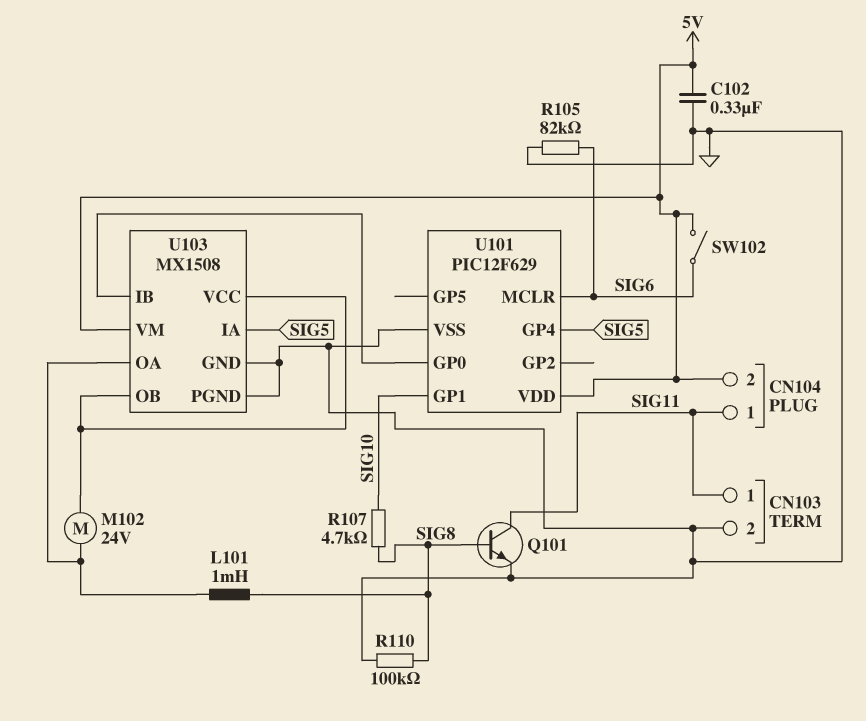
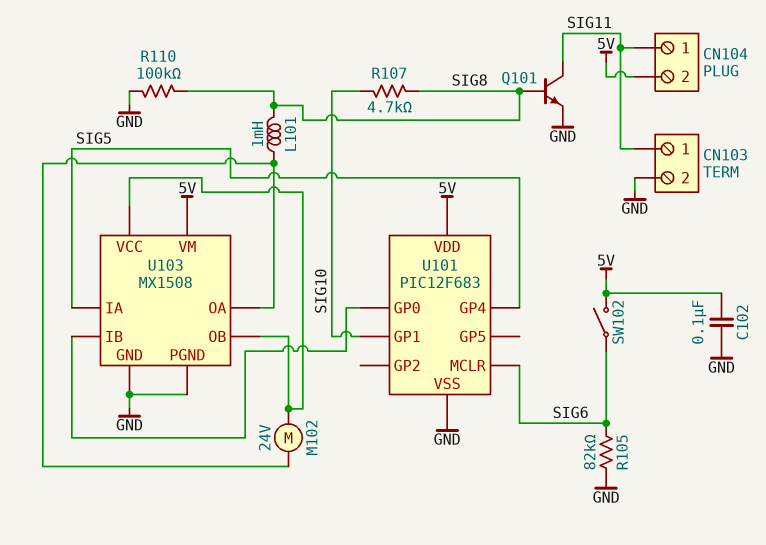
C102: 330nF (5V, GND) -> 100nF (5V, GND)
U101: PIC12F629 -> PIC12F683

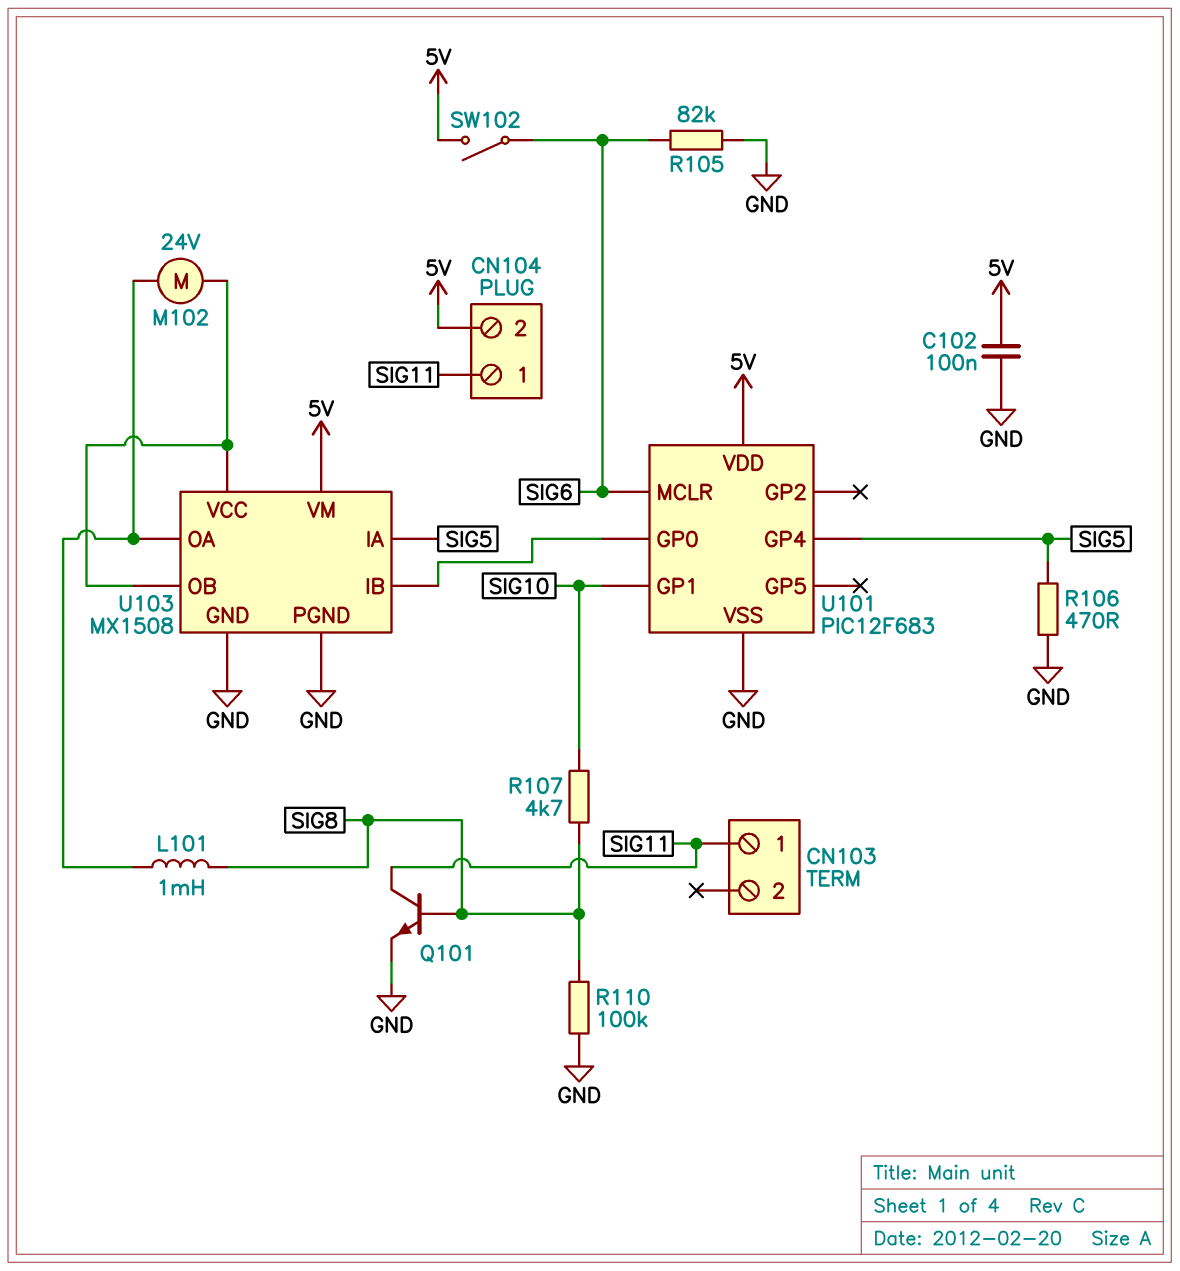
CN103 pin 2: GND -> none
R106: none -> 470 (GND, SIG5)

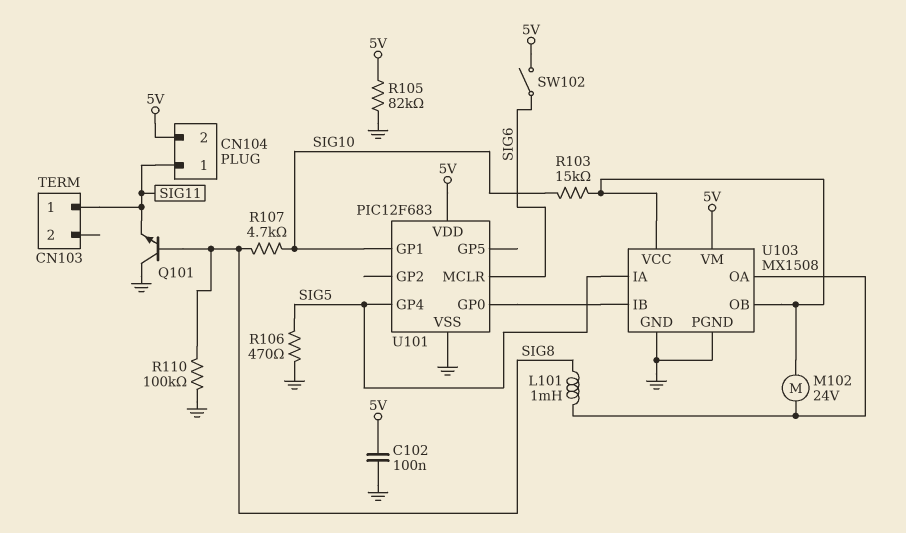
Q101: NPN (B SIG8, C SIG11, E GND) -> NPN (B SIG8, C GND, E SIG11)
R103: none -> 15k (SIG10, U103/OB)
R105: 82k (GND, SIG6) -> 82k (5V, GND)

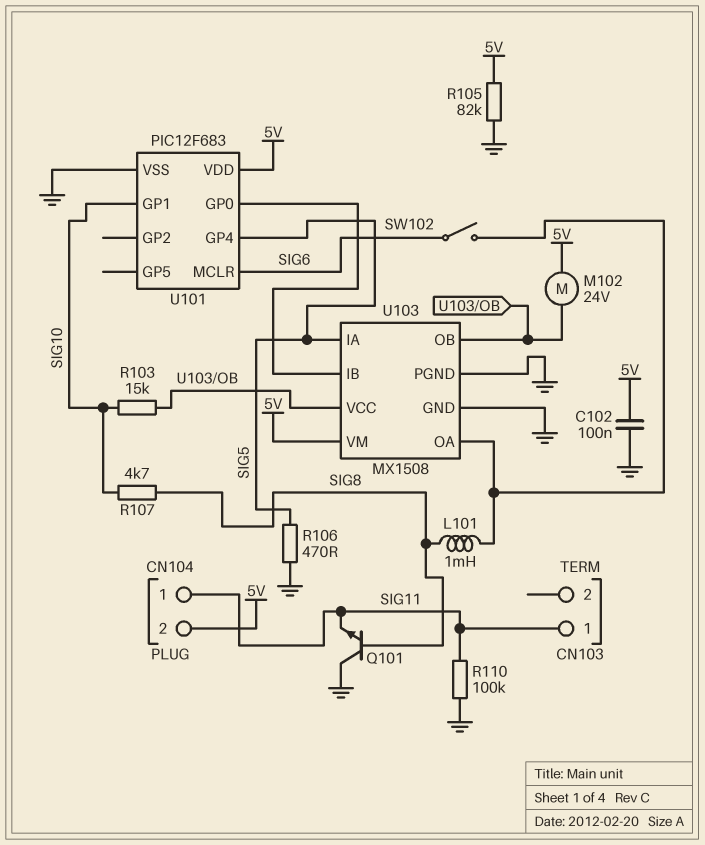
M102: motor 24V (U103/OA, U103/OB) -> motor 24V (5V, U103/OB)
R110: 100k (GND, SIG8) -> 100k (GND, SIG11)
SW102: switch (5V, SIG6) -> switch (SIG6, U103/OA)

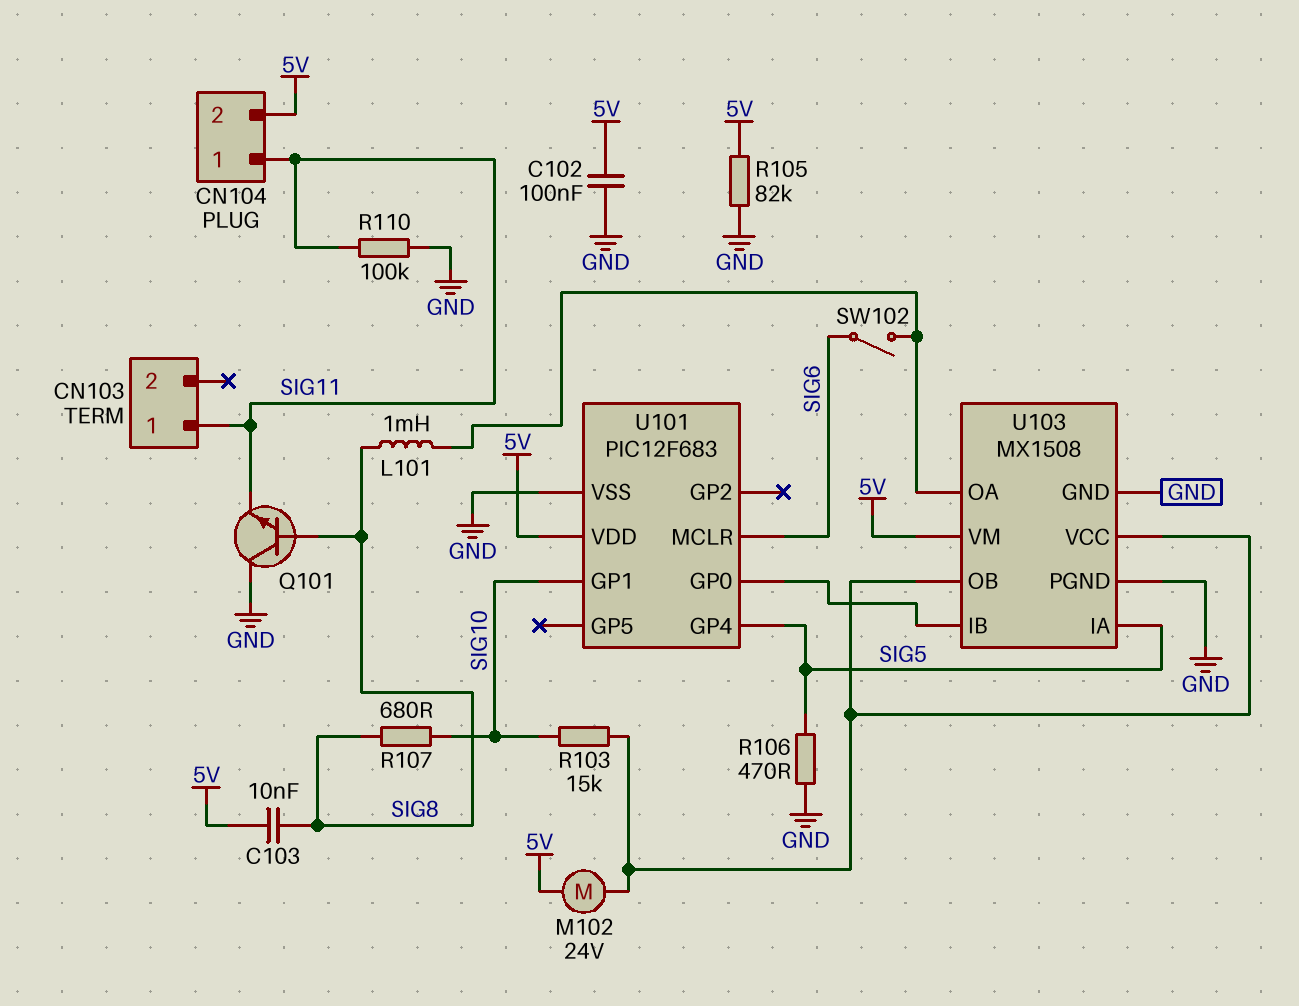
C103: none -> 10nF (5V, SIG8)
R107: 4.7k (SIG8, SIG10) -> 680 (SIG8, SIG10)

